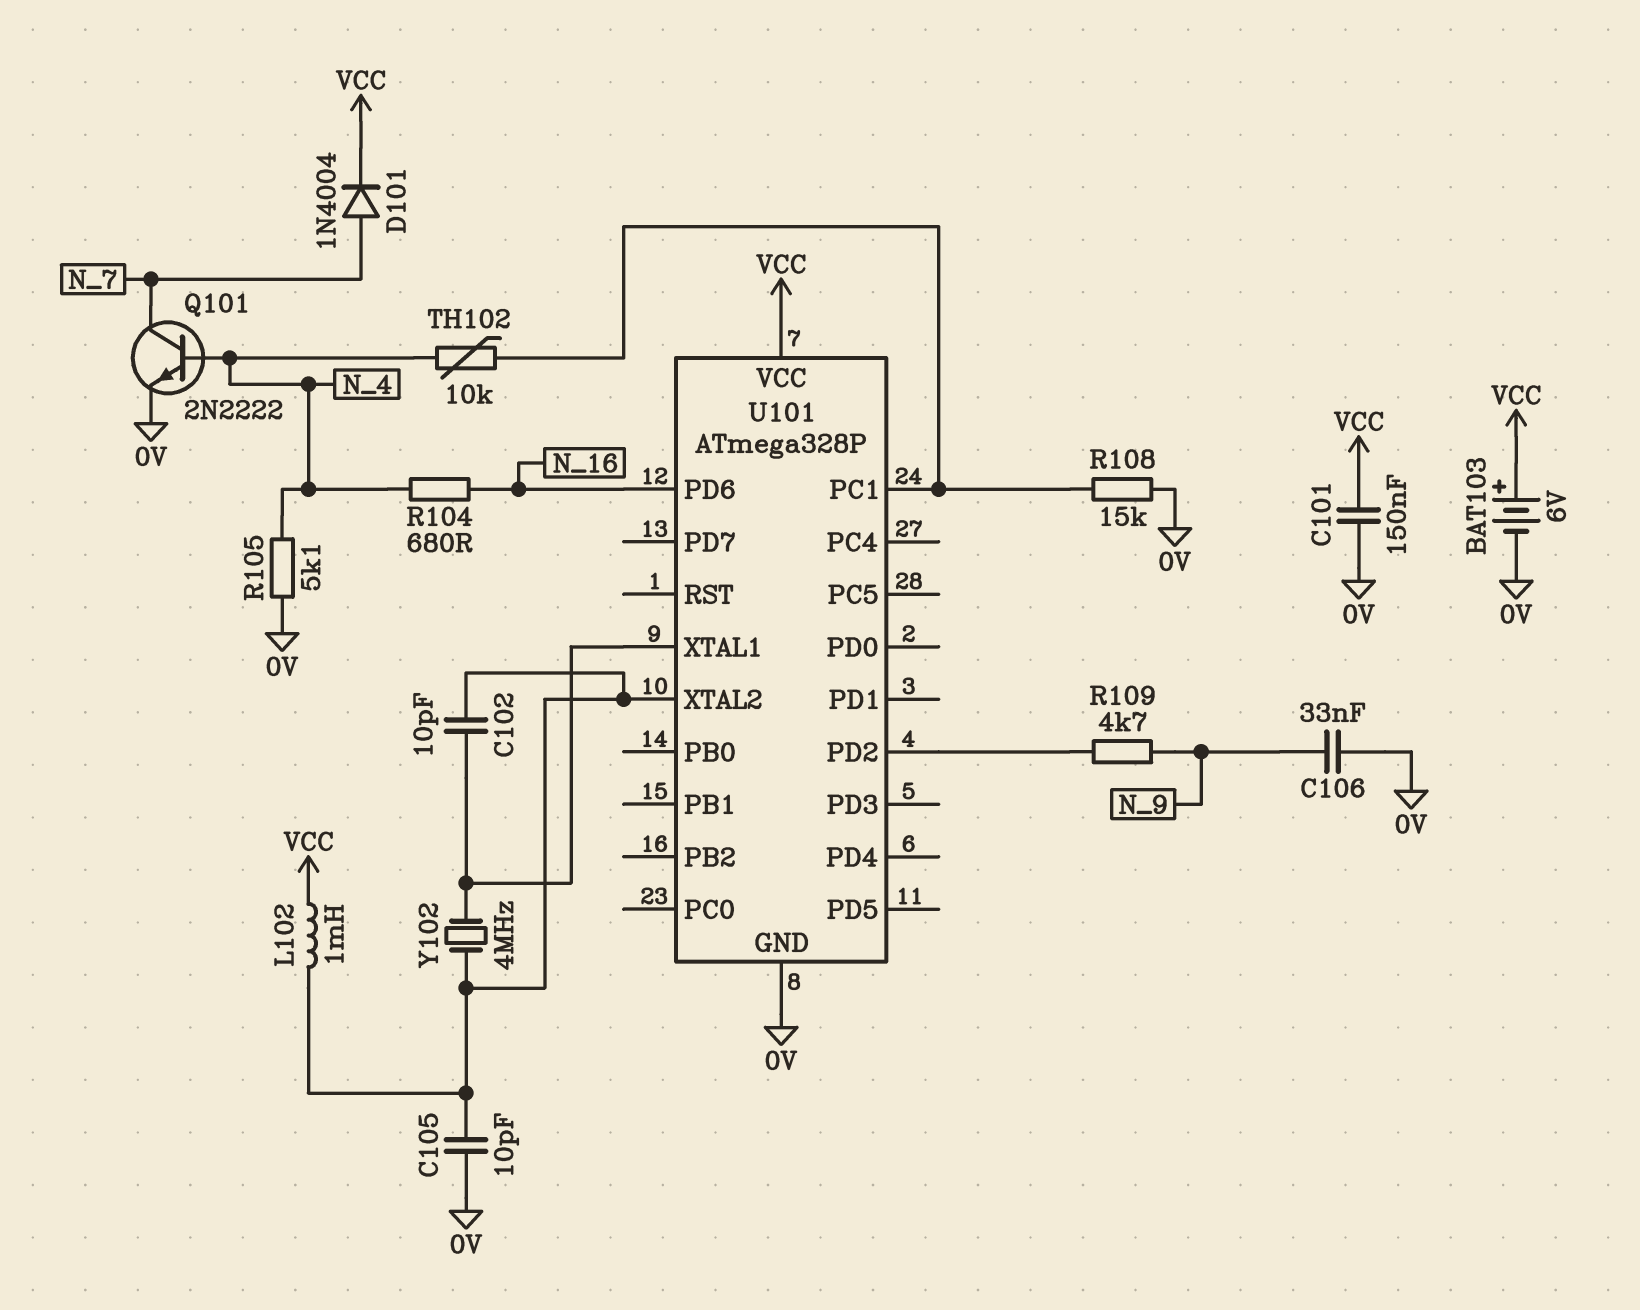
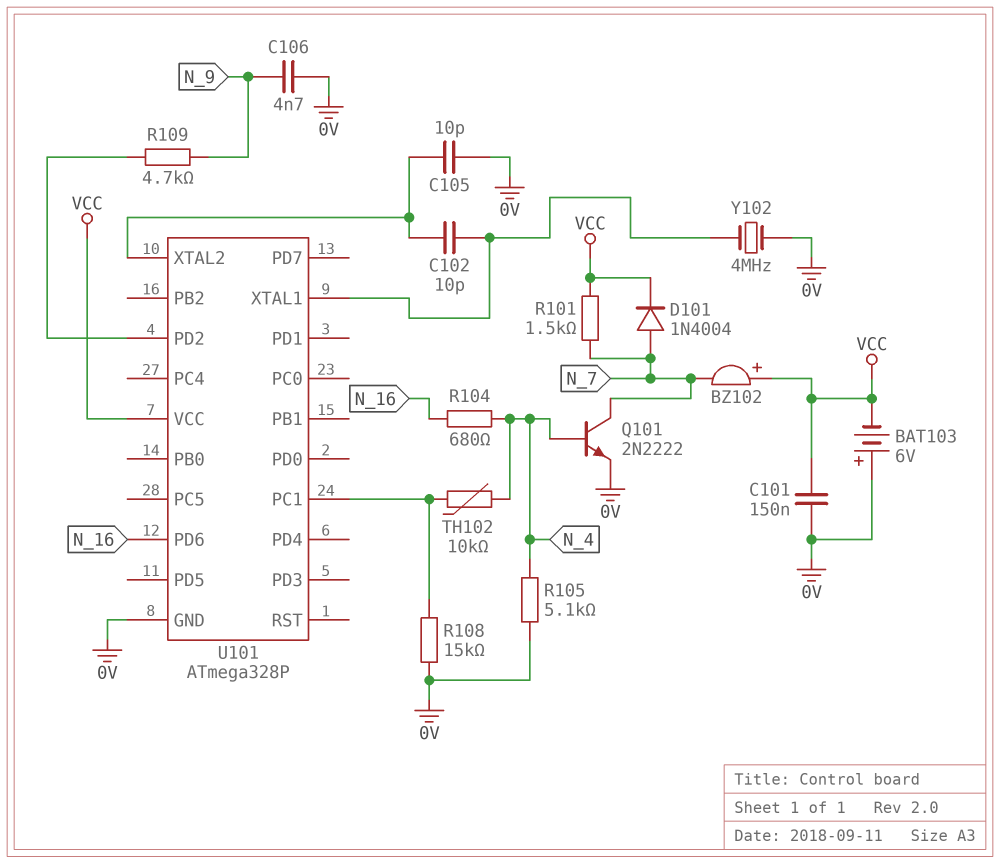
BAT103: 6V (plus VCC, minus 0V) -> 6V (plus 0V, minus VCC)
BZ102: none -> buzzer (plus VCC, minus N_7)
C106: 33nF (0V, N_9) -> 4.7nF (0V, N_9)
L102: 1mH (U101/XTAL2, VCC) -> none
R101: none -> 1.5k (N_7, VCC)
Y102: 4MHz (U101/XTAL1, U101/XTAL2) -> 4MHz (0V, U101/XTAL1)

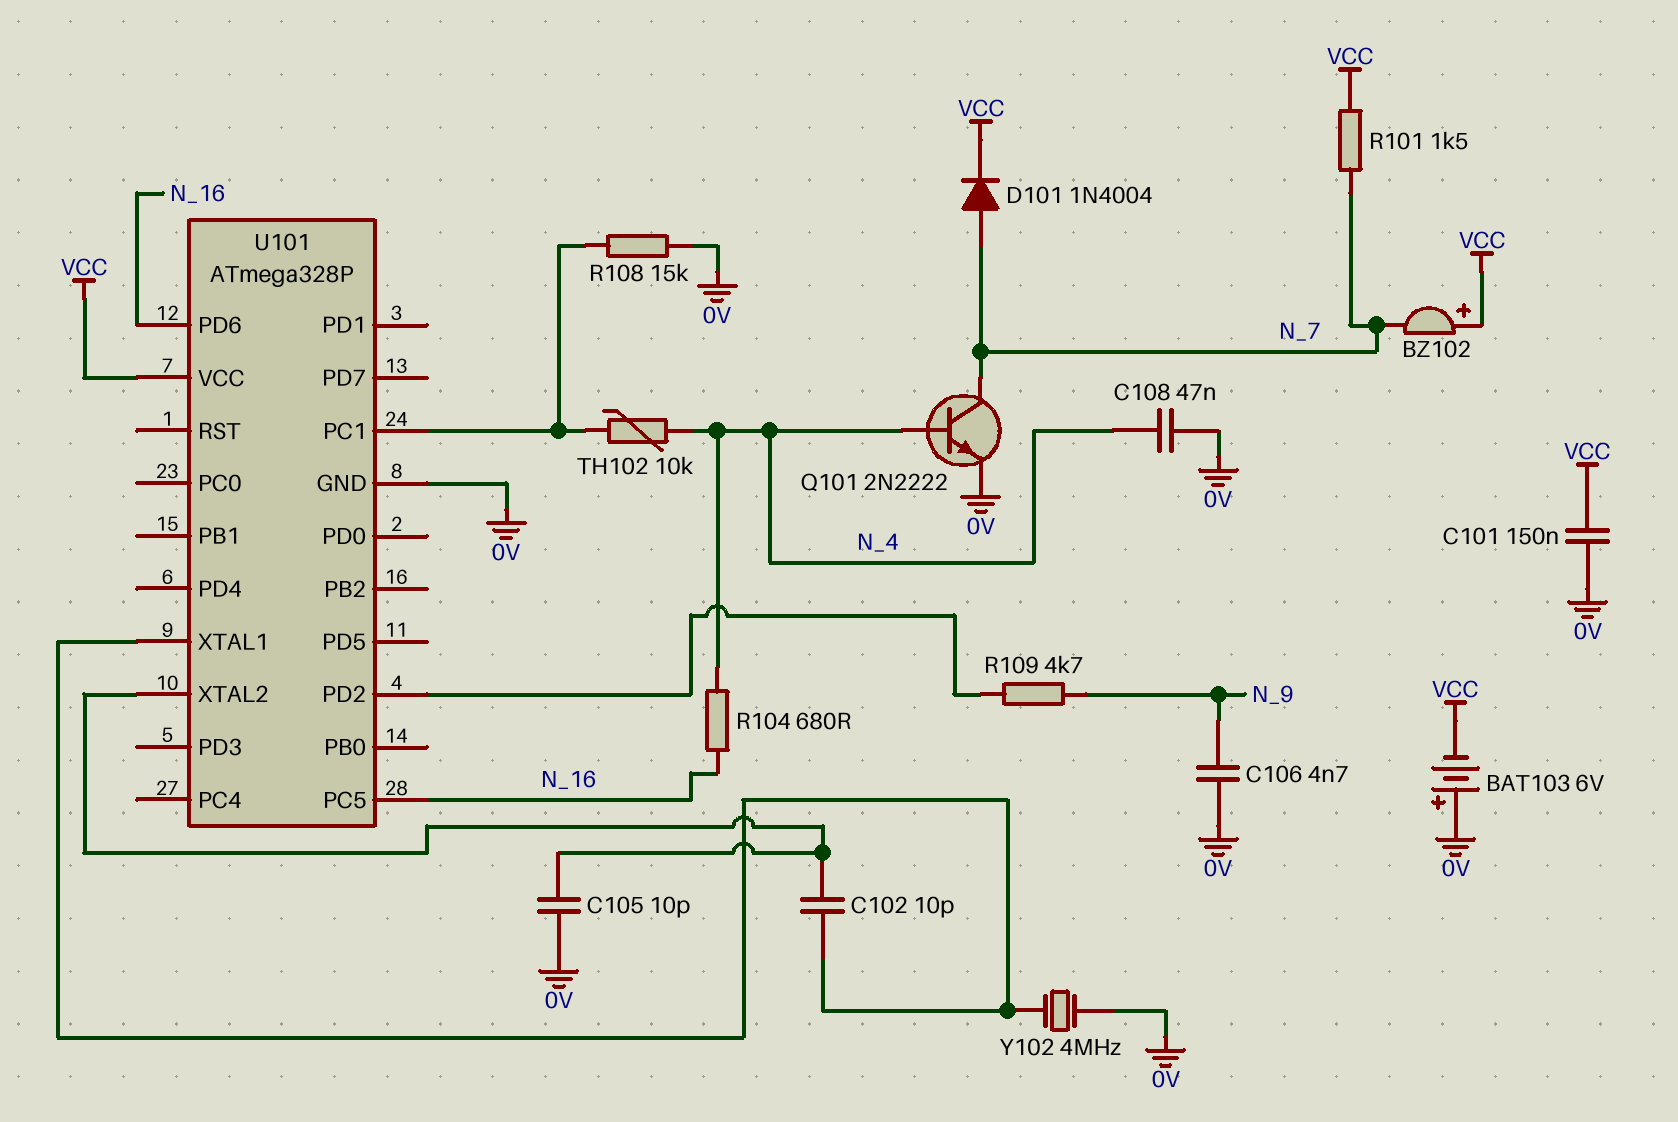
C108: none -> 47nF (0V, N_4)
R105: 5.1k (0V, N_4) -> none
U101 pin PC5: none -> N_16

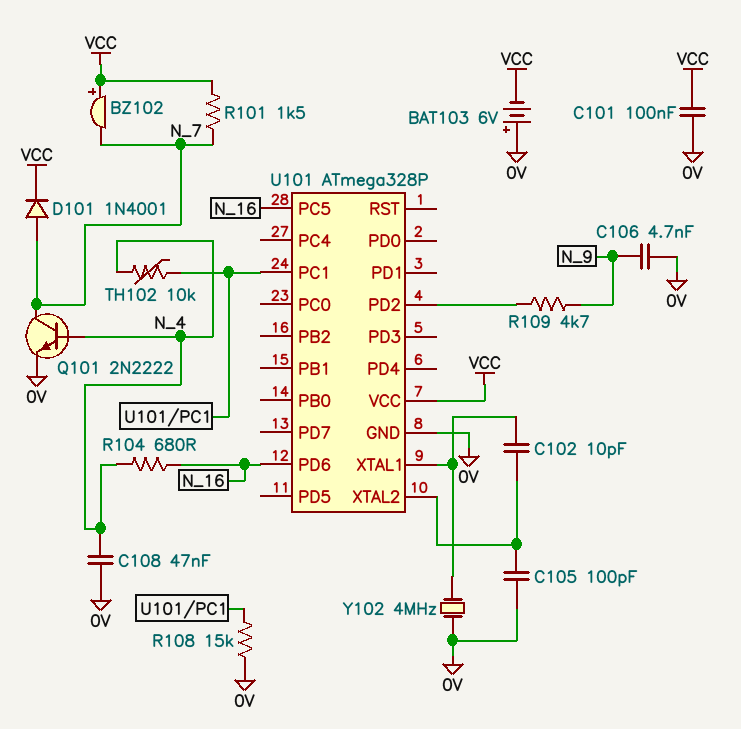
C101: 150nF (0V, VCC) -> 100nF (0V, VCC)
C105: 10pF (0V, U101/XTAL2) -> 100pF (0V, U101/XTAL2)
D101: diode 1N4004 (A N_7, K VCC) -> diode 1N4001 (A N_7, K VCC)

